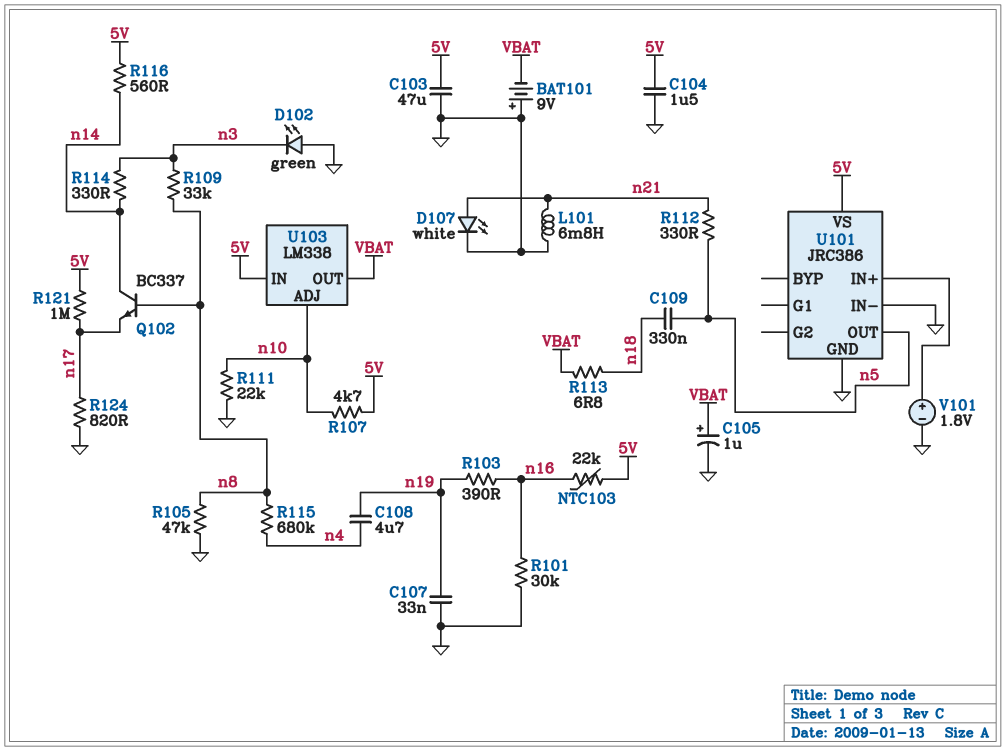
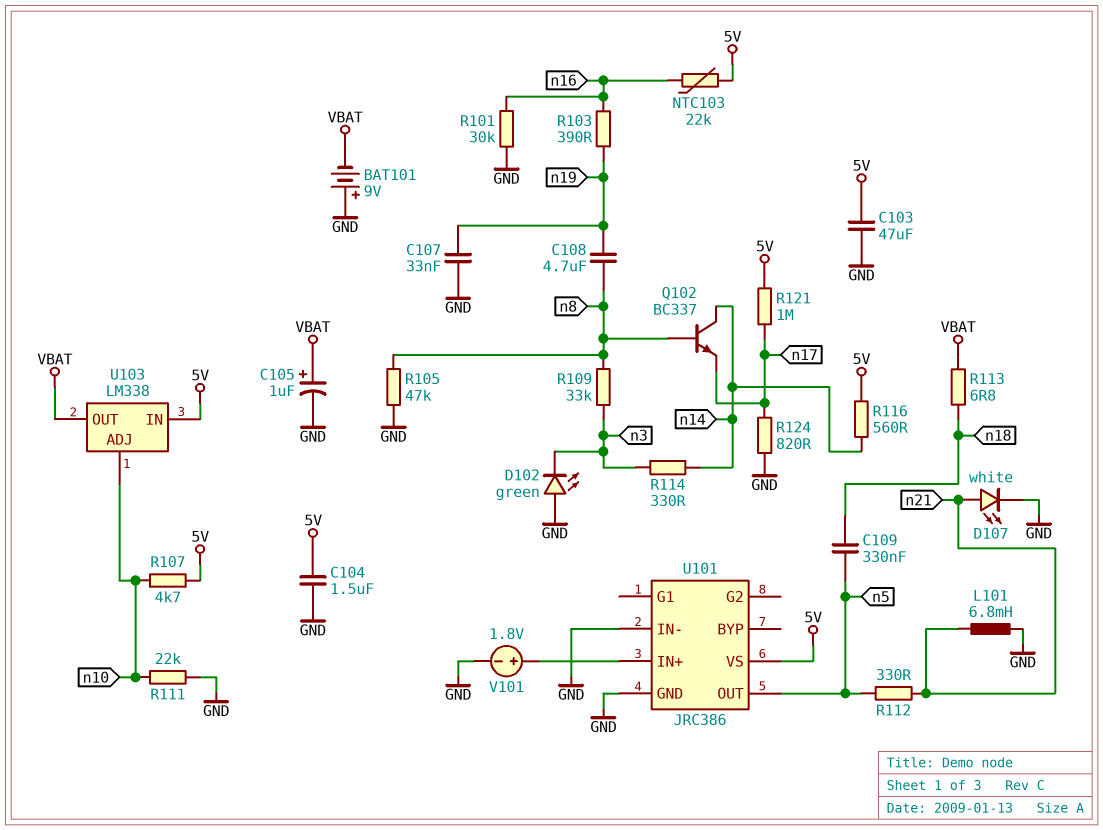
C108: 4.7uF (n4, n19) -> 4.7uF (n8, n19)
R115: 680k (n4, n8) -> none

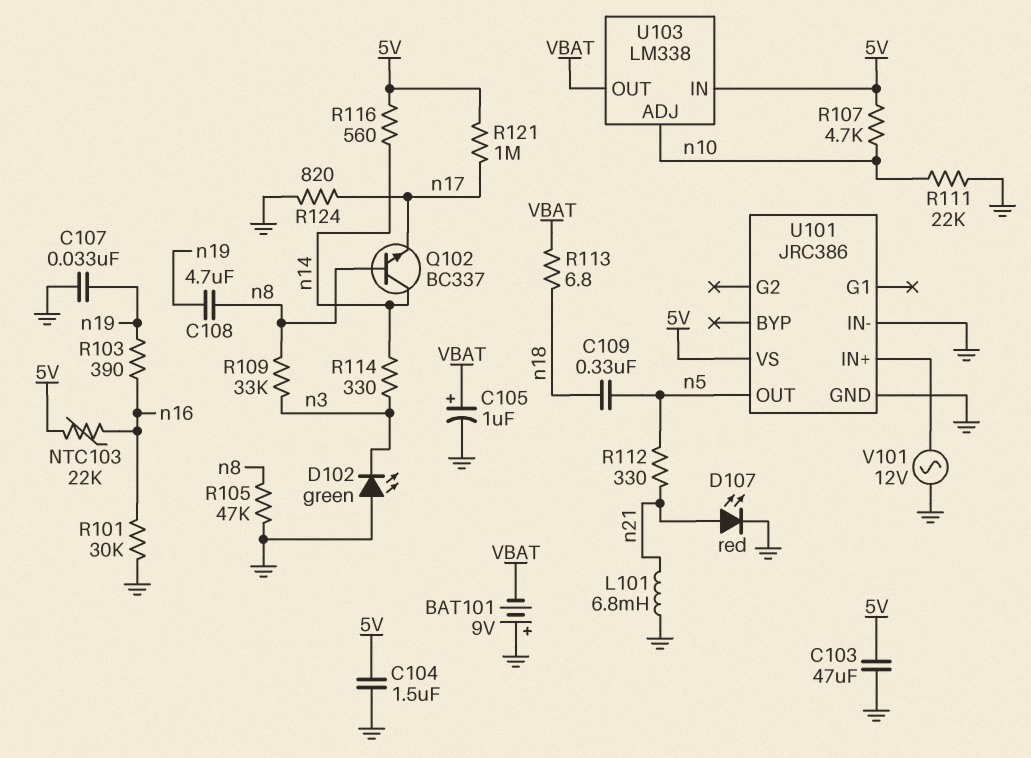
D107: LED white (A n21, K GND) -> LED red (A n21, K GND)
V101: 1.8V (plus U101/IN+, minus GND) -> AC 12V (GND, U101/IN+)

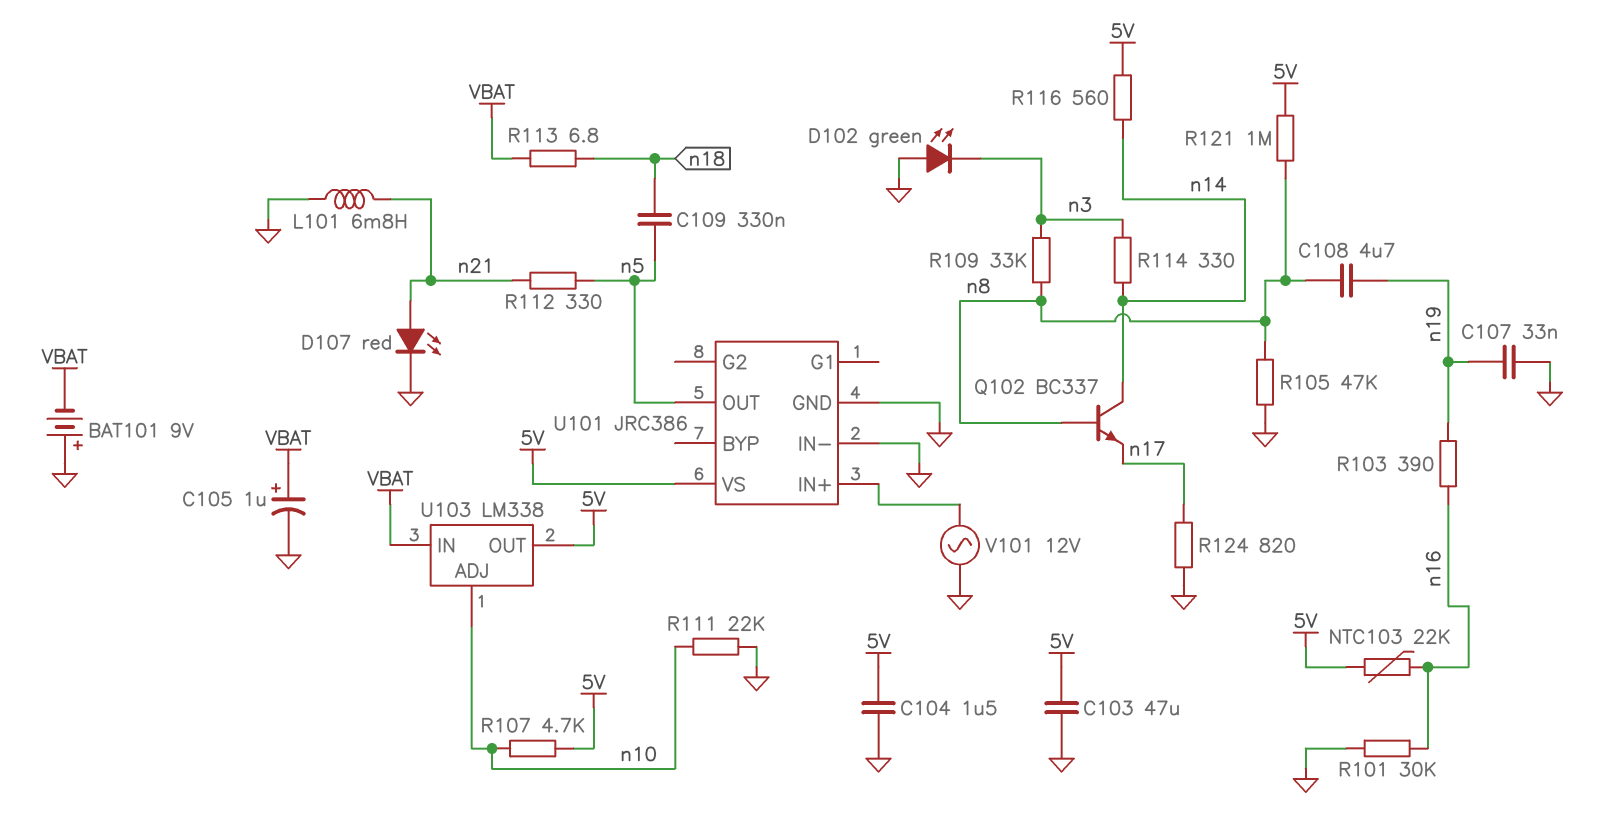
R121: 1M (5V, n17) -> 1M (5V, n8)
U103 pin IN: 5V -> VBAT
U103 pin OUT: VBAT -> 5V

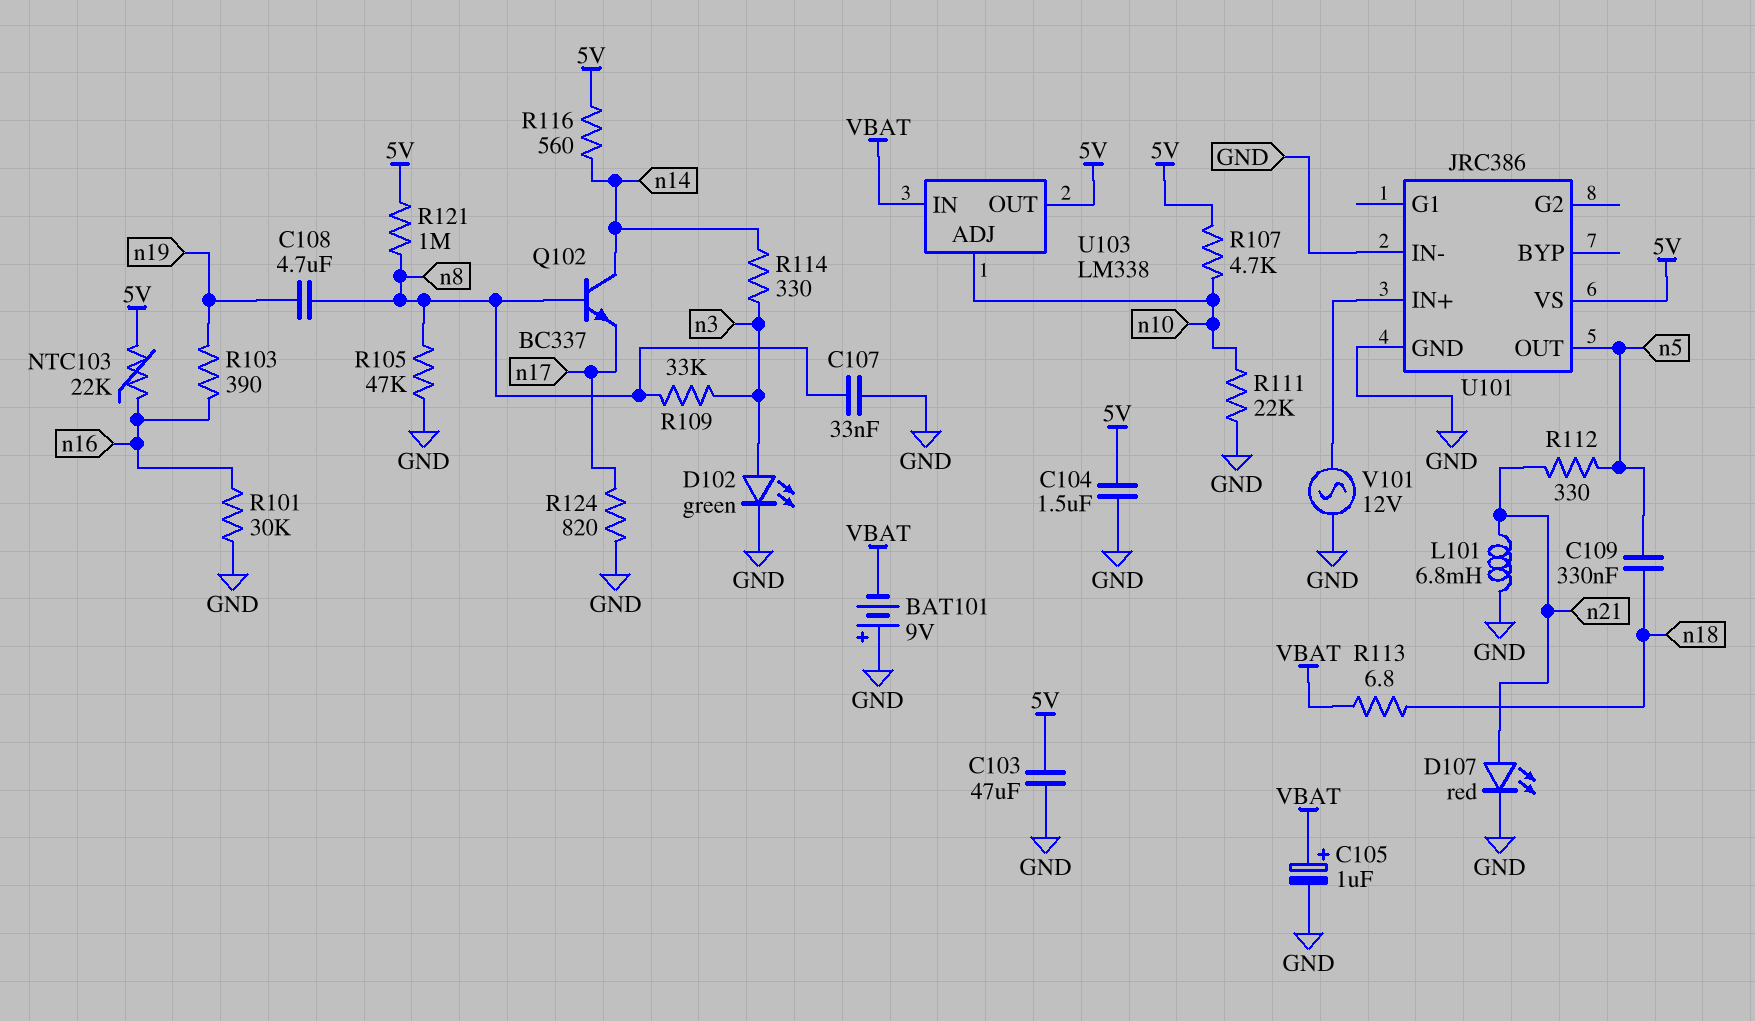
C107: 33nF (GND, n19) -> 33nF (GND, n8)
D102: LED green (A GND, K n3) -> LED green (A n3, K GND)

